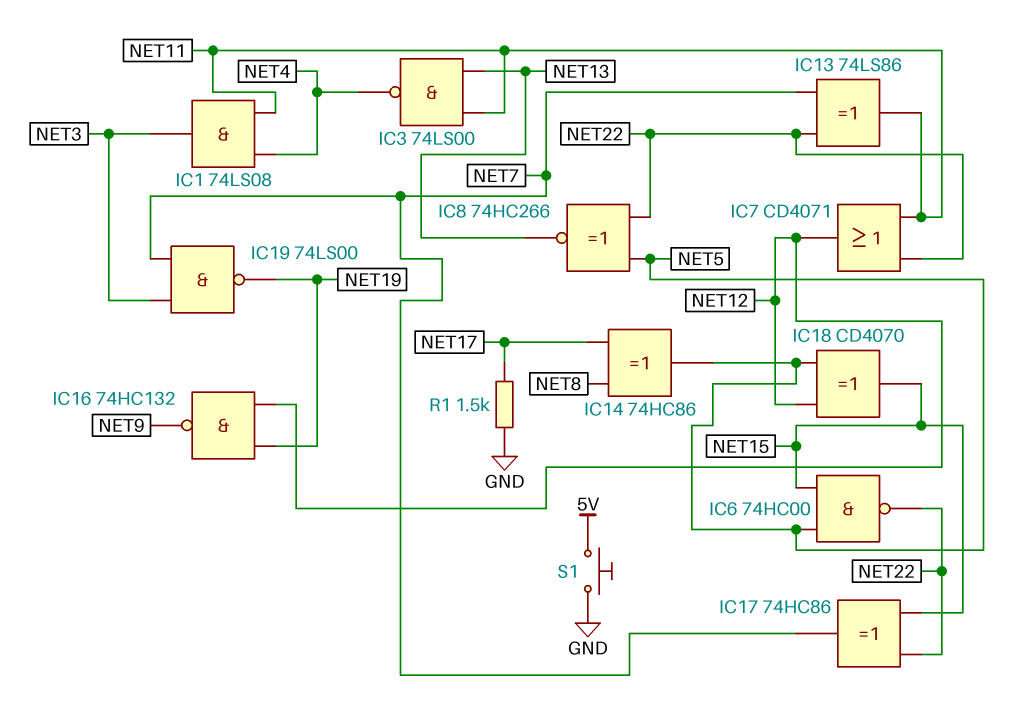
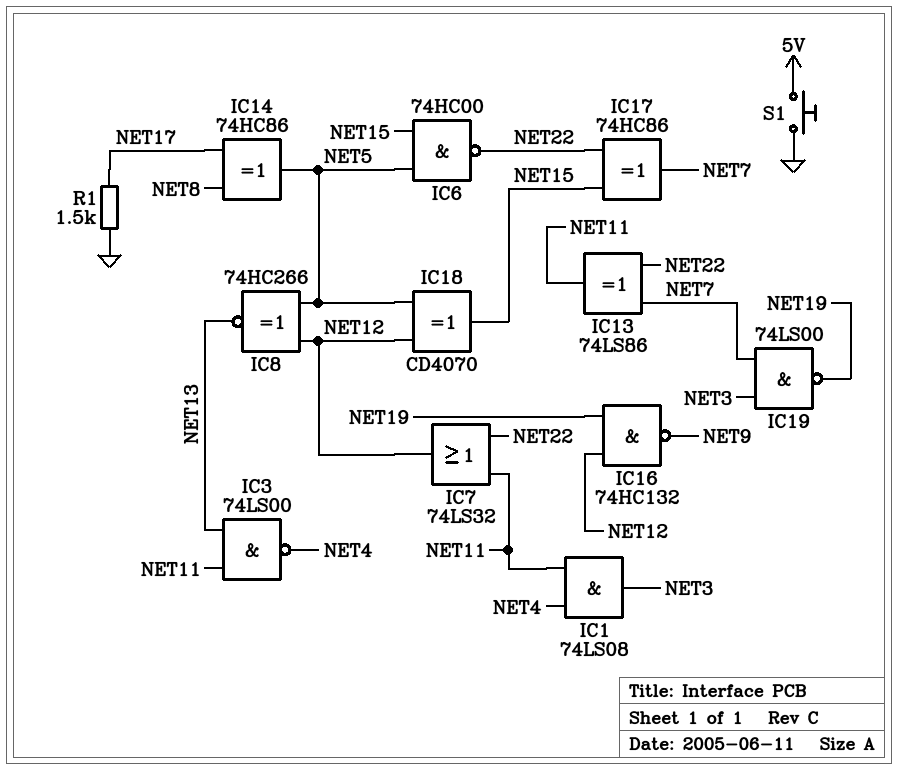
IC7: OR CD4071 (in NET11, in NET22, out NET12) -> OR 74LS32 (in NET11, in NET22, out NET12)
IC8: XNOR 74HC266 (in NET5, in NET22, out NET13) -> XNOR 74HC266 (in NET5, in NET12, out NET13)

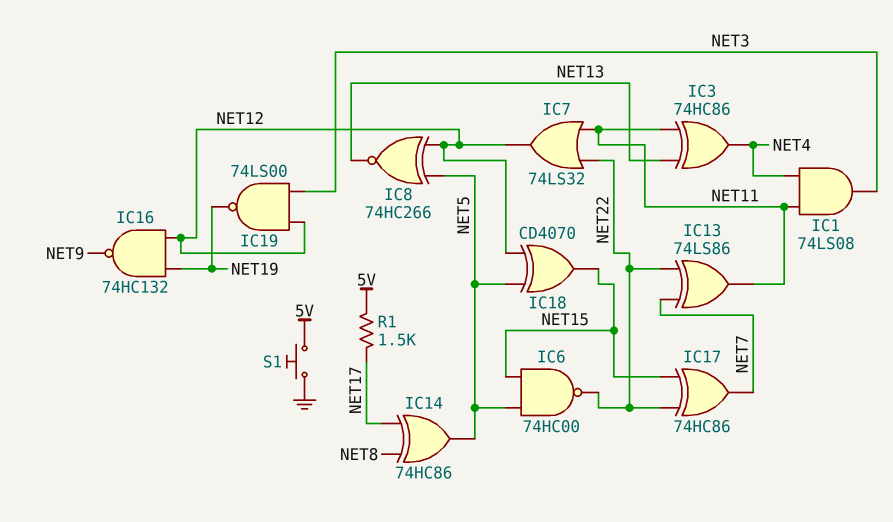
IC3: NAND 74LS00 (in NET11, in NET13, out NET4) -> XOR 74HC86 (in NET11, in NET13, out NET4)
IC19: NAND 74LS00 (in NET3, in NET7, out NET19) -> NAND 74LS00 (in NET3, in NET12, out NET19)
R1: 1.5k (GND, NET17) -> 1.5k (5V, NET17)

